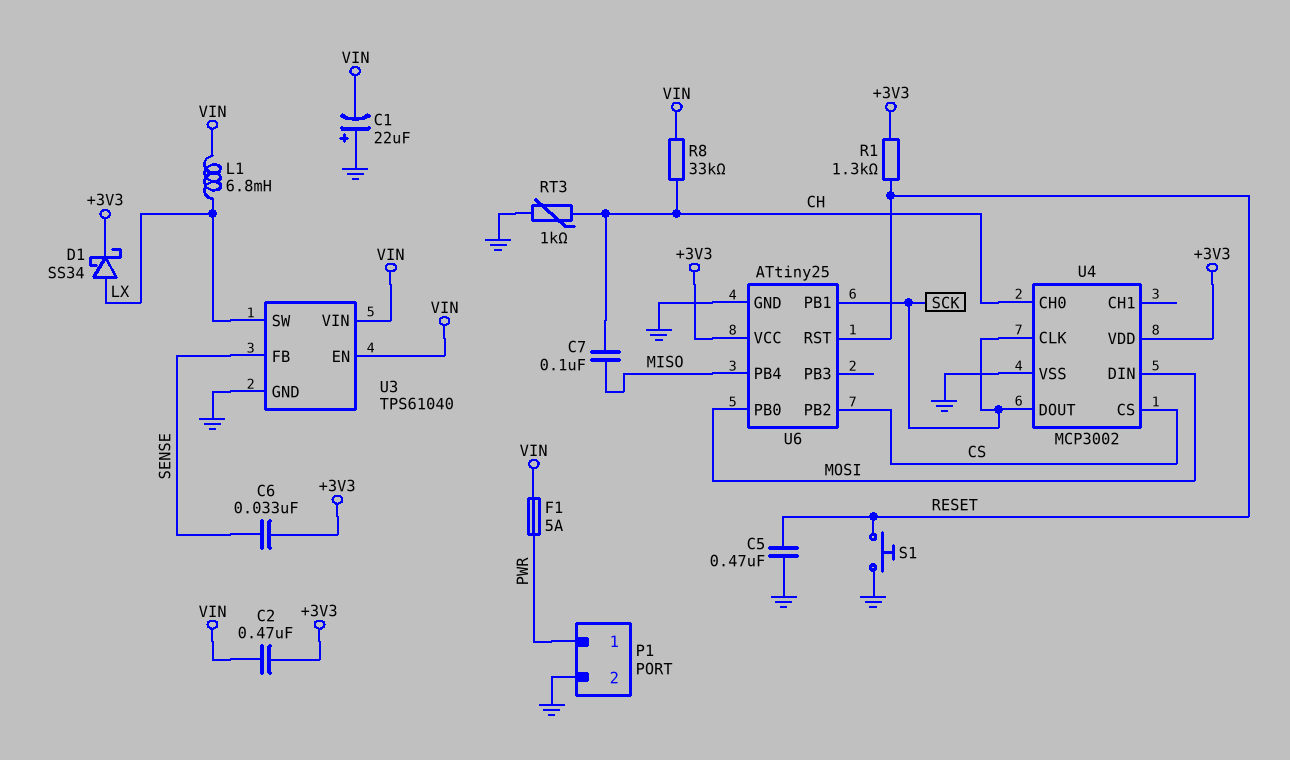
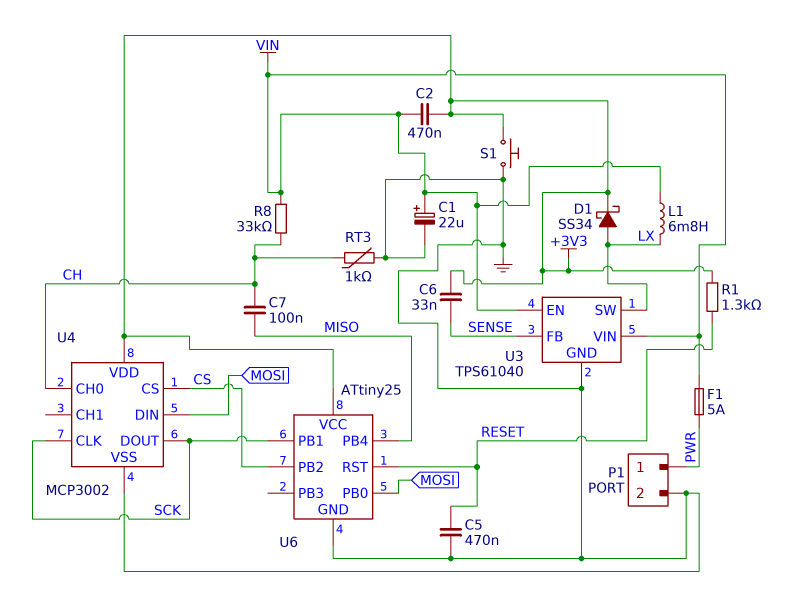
C1: 22uF (plus GND, minus VIN) -> 22uF (plus VIN, minus GND)
S1: button (GND, RESET) -> button (+3V3, GND)

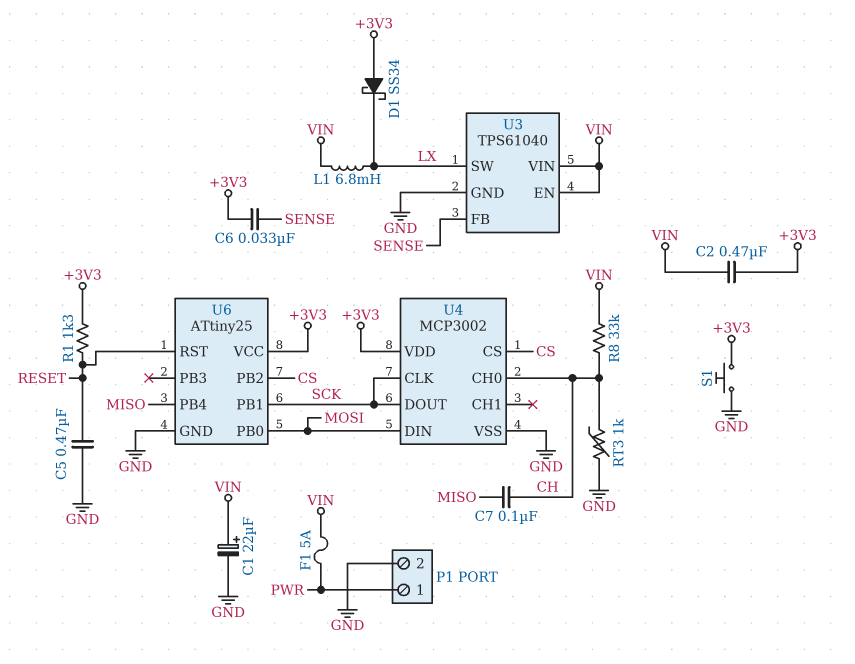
D1: schottky SS34 (A LX, K +3V3) -> schottky SS34 (A +3V3, K LX)

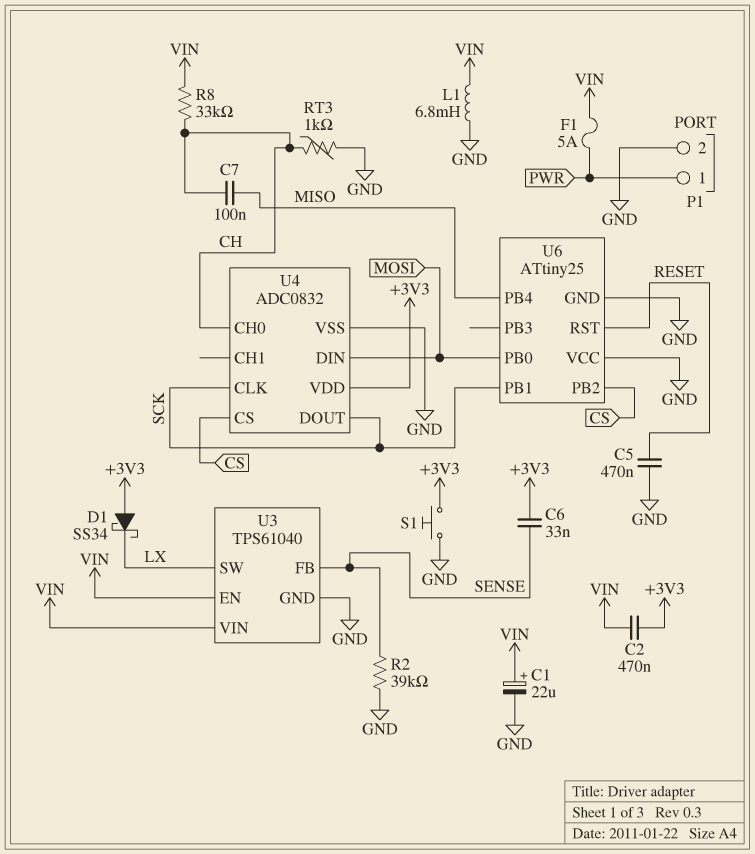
L1: 6.8mH (LX, VIN) -> 6.8mH (GND, VIN)
R1: 1.3k (+3V3, RESET) -> none
R2: none -> 39k (GND, SENSE)
U4: MCP3002 -> ADC0832
U6 pin VCC: +3V3 -> GND

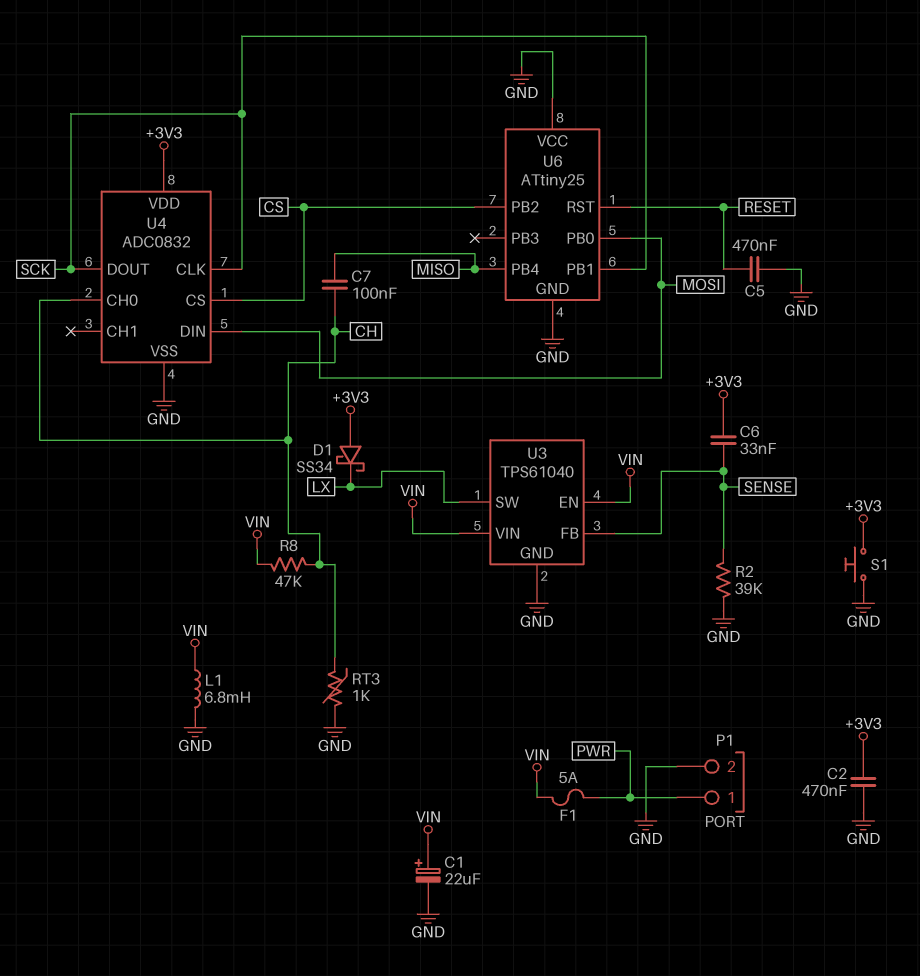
C2: 470nF (+3V3, VIN) -> 470nF (+3V3, GND)
R8: 33k (CH, VIN) -> 47k (CH, VIN)

